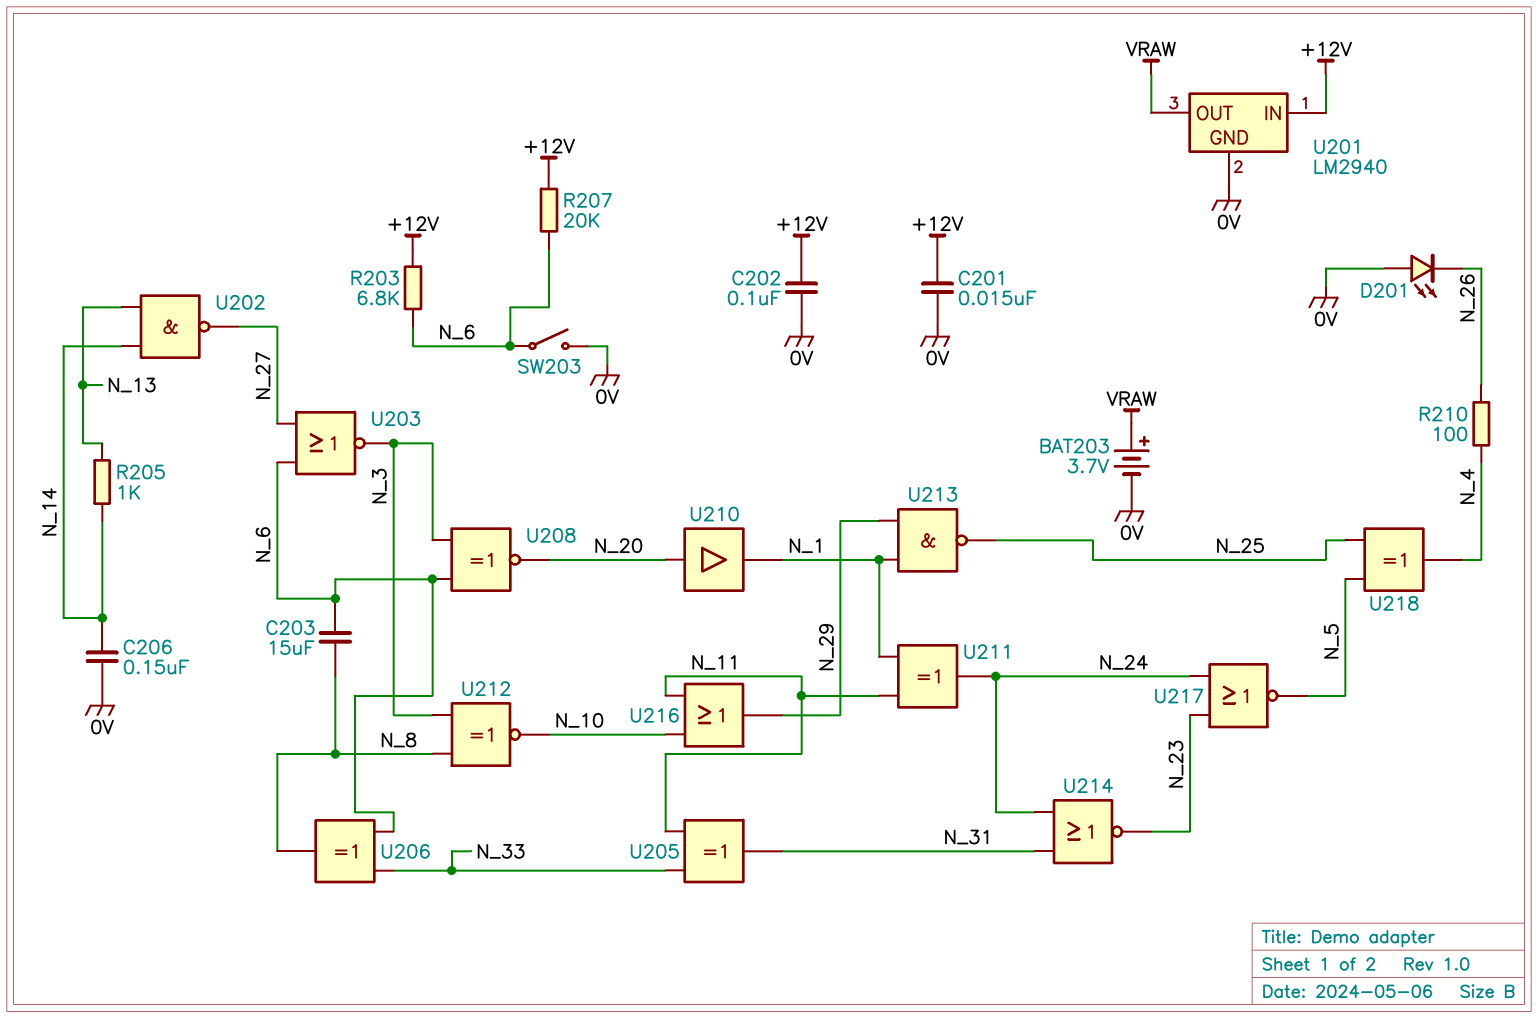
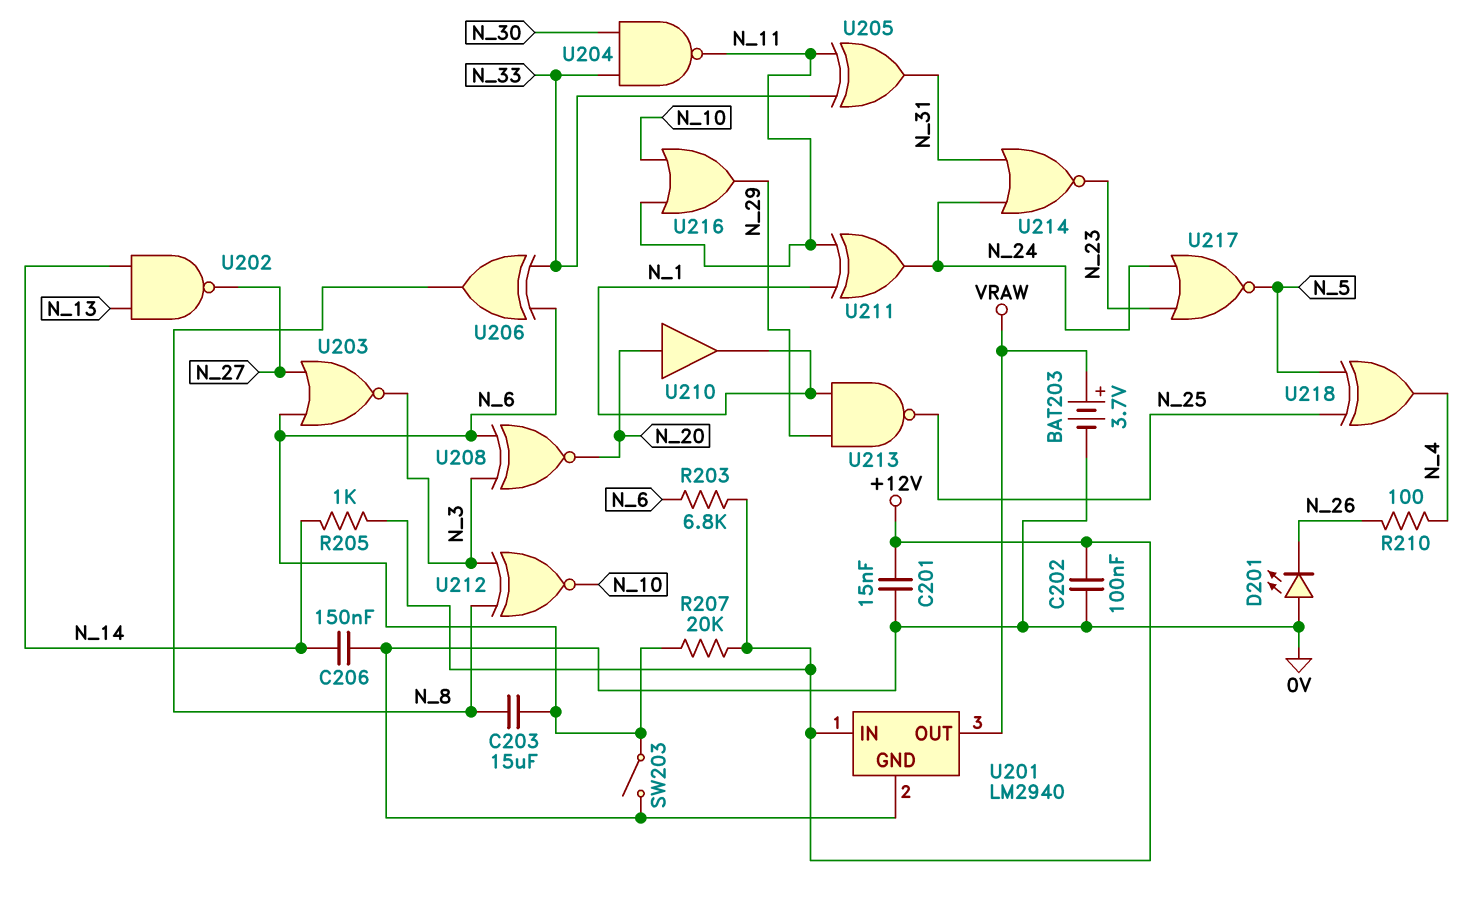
R205: 1k (N_13, N_14) -> 1k (+12V, N_14)
U204: none -> NAND (in N_30, in N_33, out N_11)

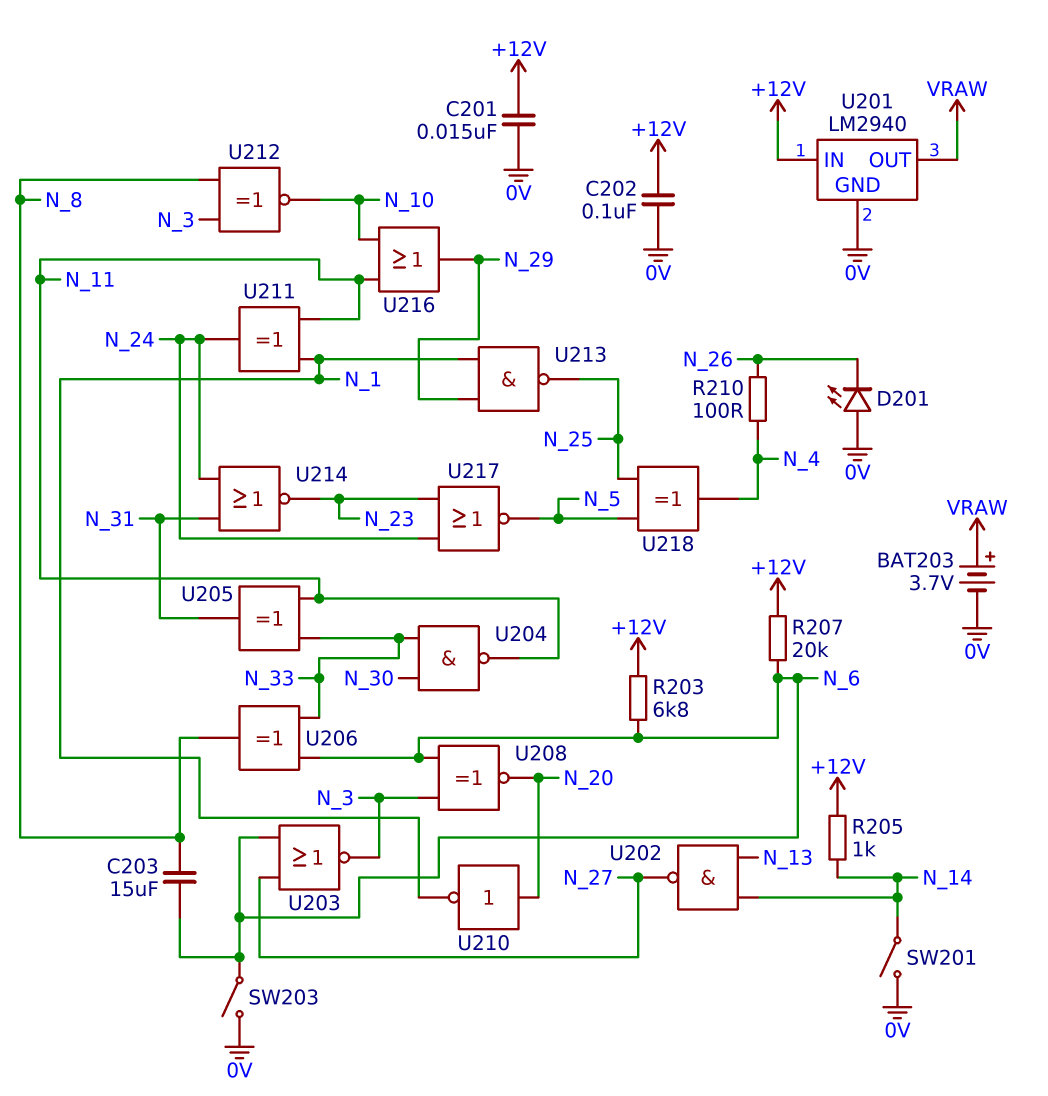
C206: 150nF (0V, N_14) -> none
SW201: none -> switch (0V, N_14)
U210: buffer (in N_20, out N_1) -> NOT (in N_20, out N_1)

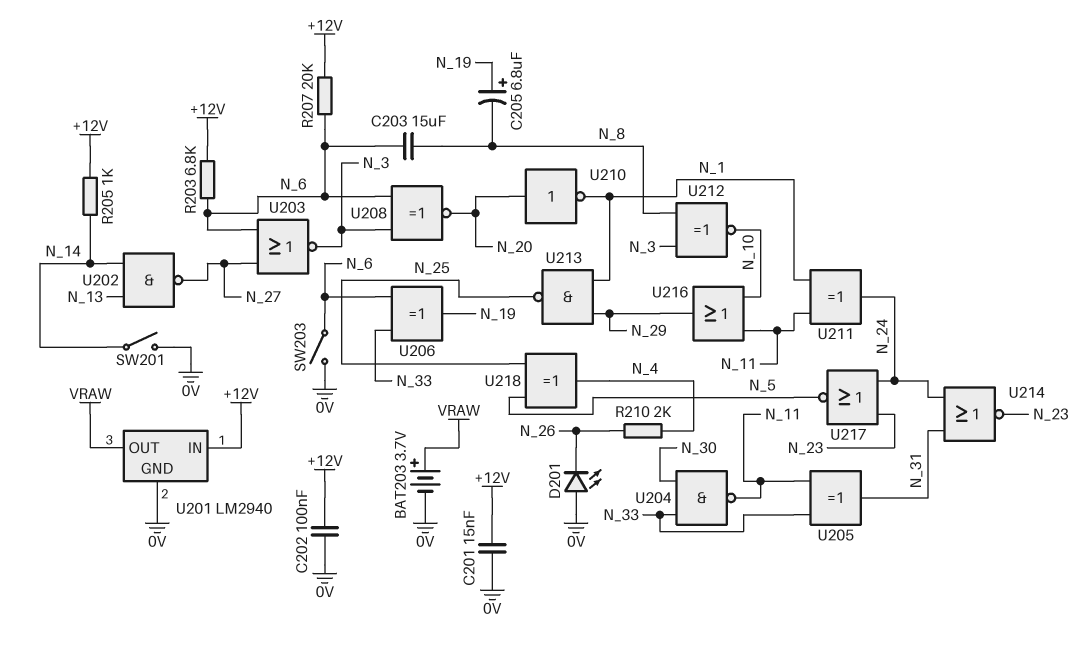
C205: none -> 6.8uF (plus N_19, minus N_8)
R210: 100 (N_4, N_26) -> 2k (N_4, N_26)
U206: XOR (in N_6, in N_33, out N_8) -> XOR (in N_6, in N_33, out N_19)

